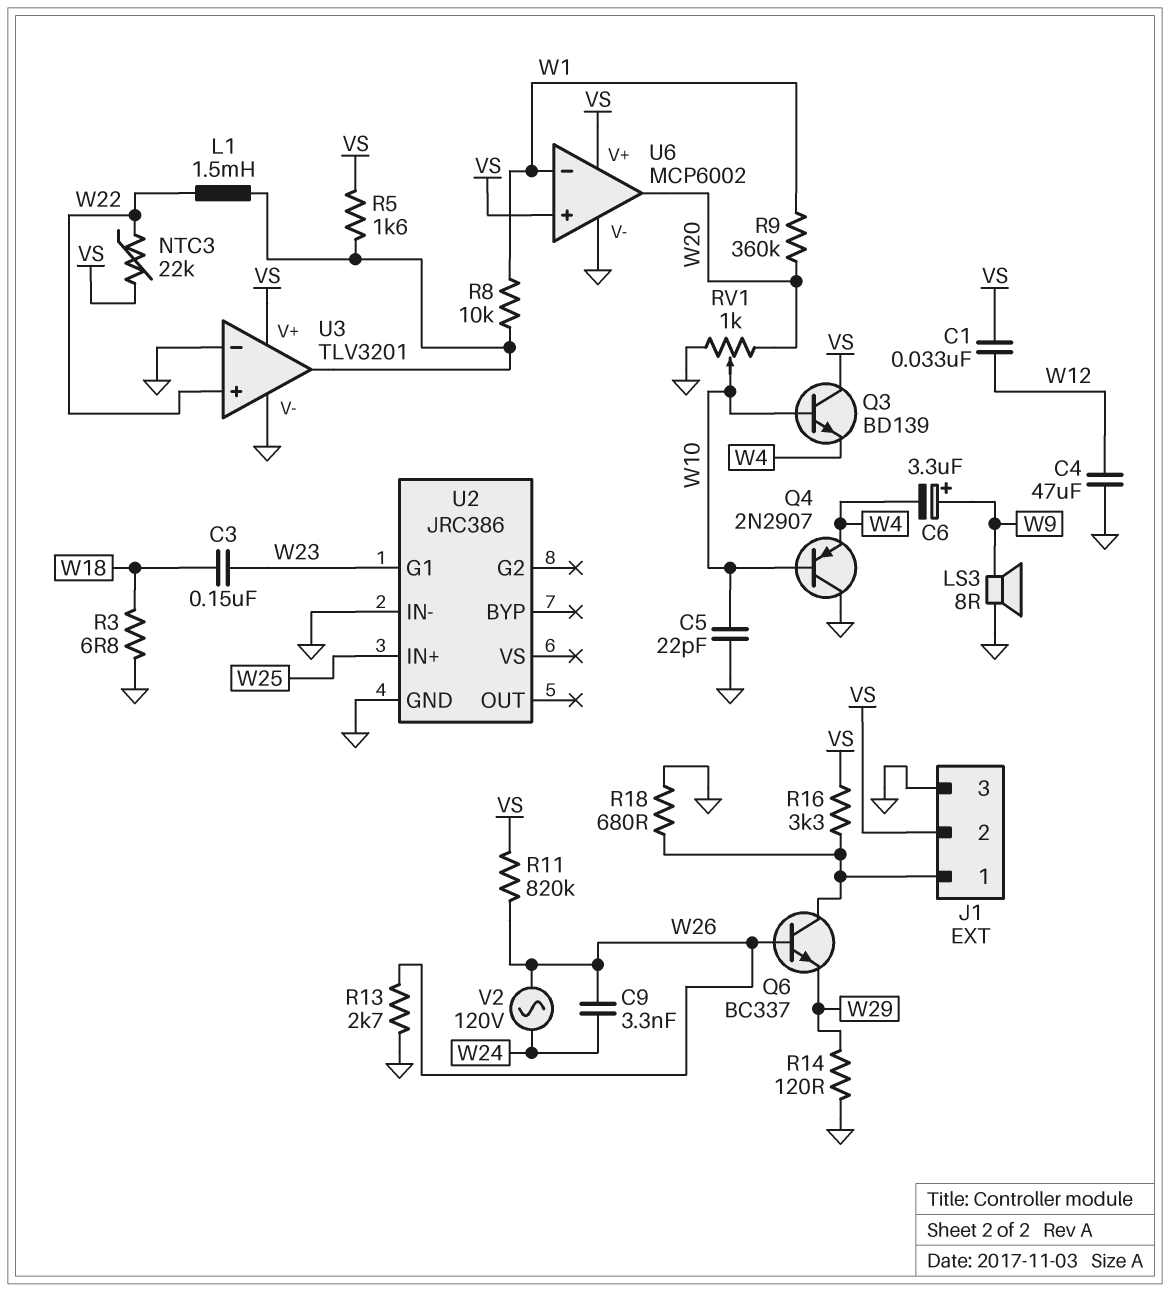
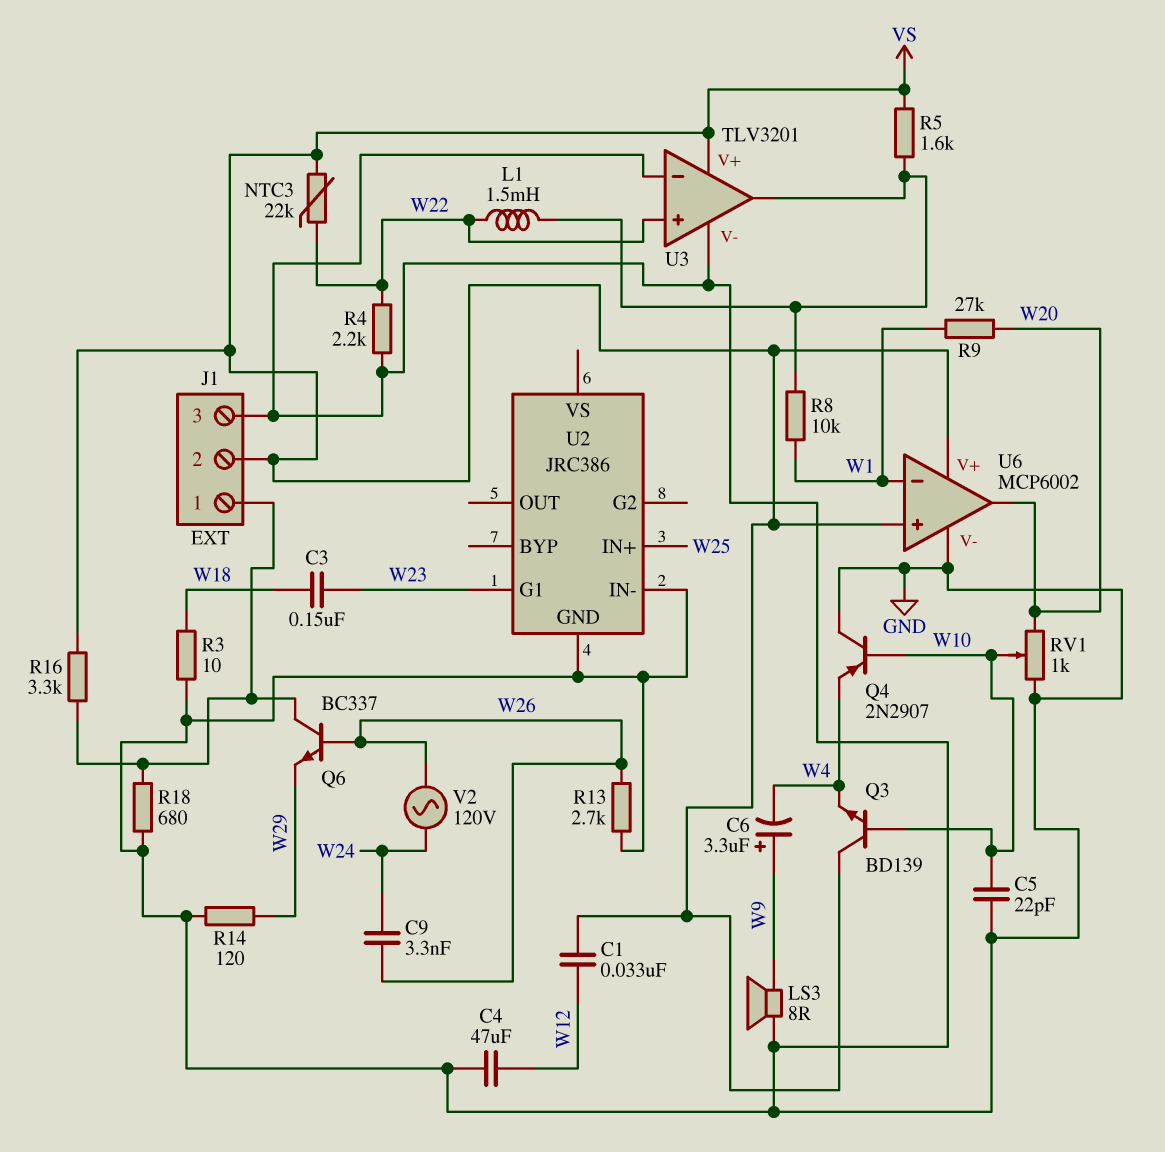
R3: 6.8 (GND, W18) -> 10 (GND, W18)
R4: none -> 2.2k (GND, W22)
R9: 360k (W1, W20) -> 27k (W1, W20)
R11: 820k (VS, W26) -> none

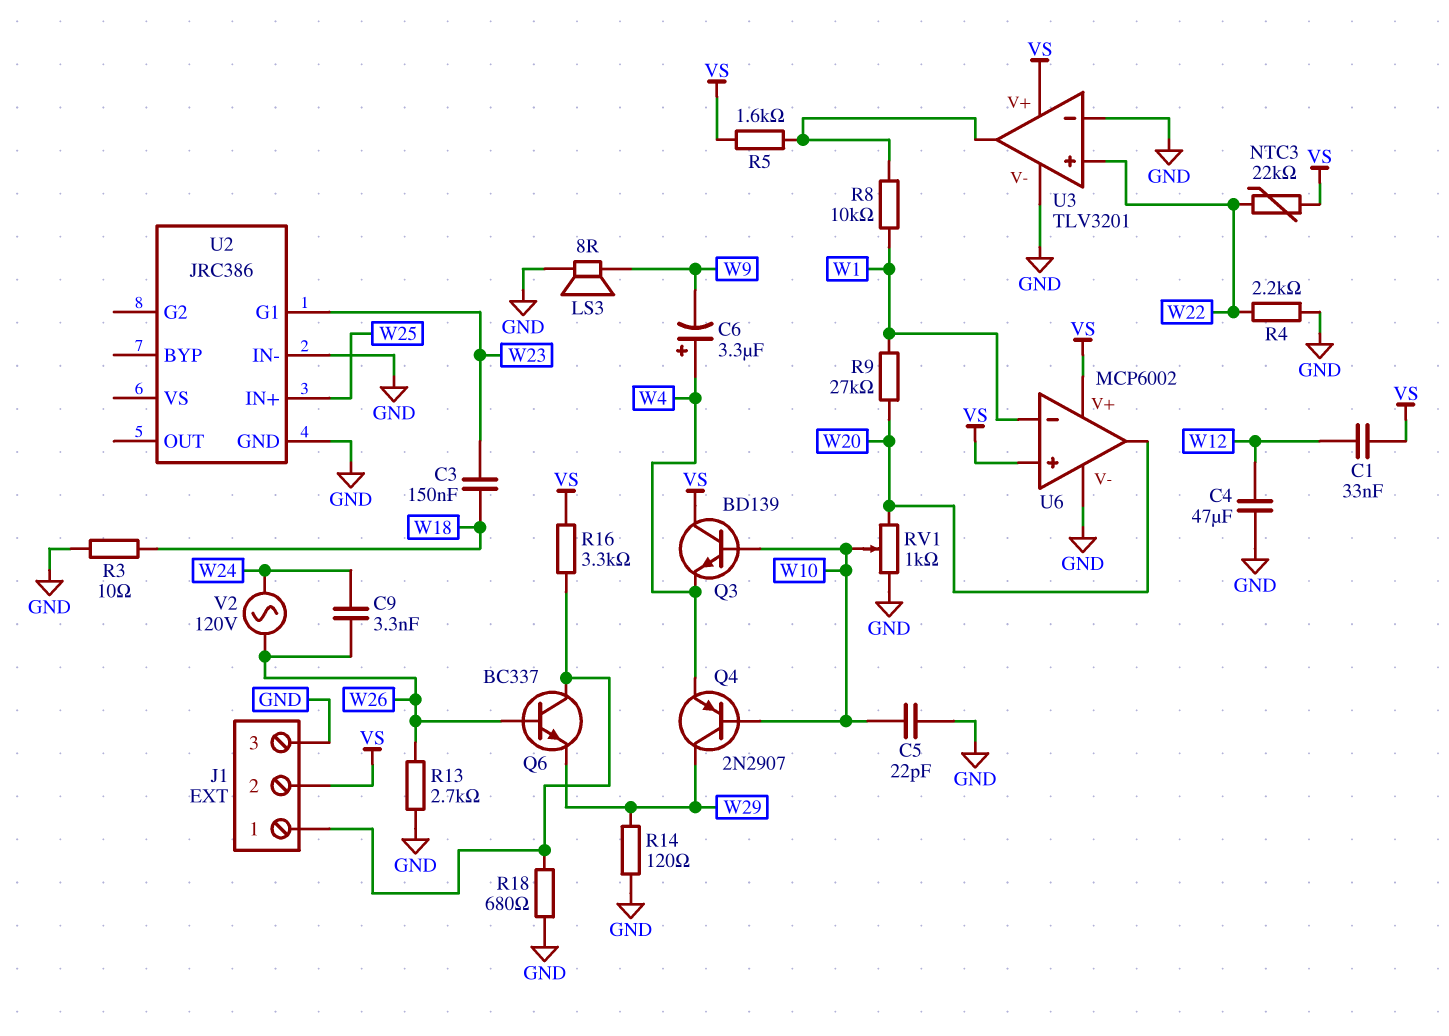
C6: 3.3uF (plus W9, minus W4) -> 3.3uF (plus W4, minus W9)
L1: 1.5mH (U3/out, W22) -> none
Q4: PNP 2N2907 (B W10, C GND, E W4) -> PNP 2N2907 (B W10, C W29, E W4)

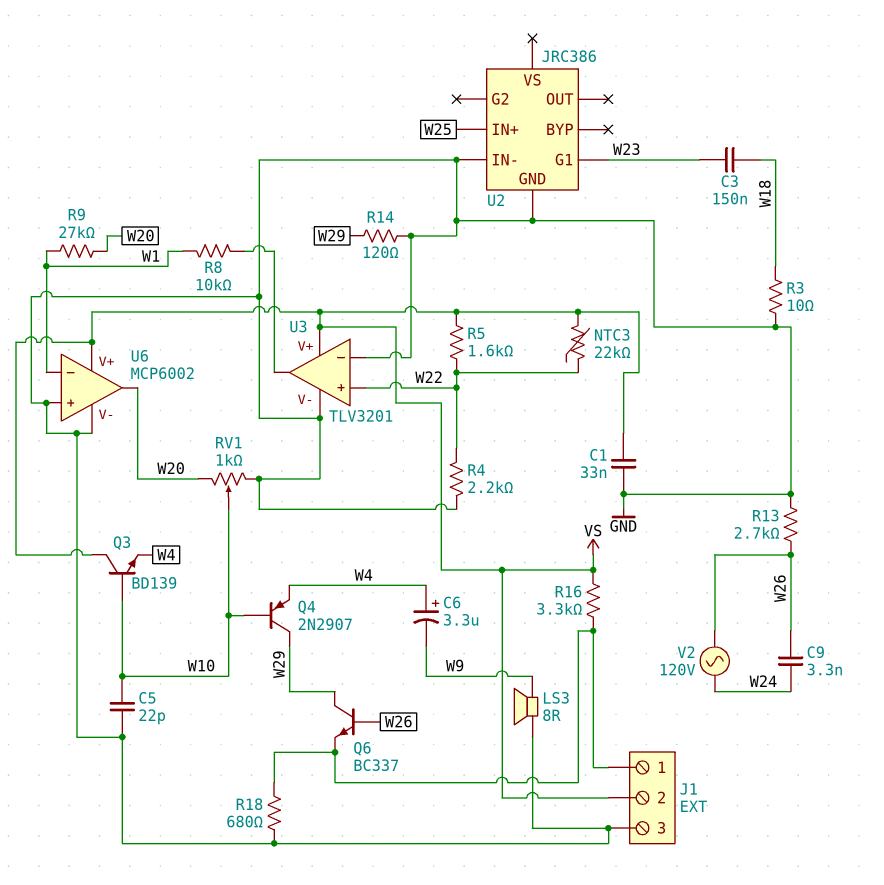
C1: 33nF (VS, W12) -> 33nF (GND, VS)
C4: 47uF (GND, W12) -> none
Q6: NPN BC337 (B W26, C J1/1, E W29) -> NPN BC337 (B W26, C W29, E J1/1)
R5: 1.6k (U3/out, VS) -> 1.6k (VS, W22)
U6 pin in+: VS -> GND

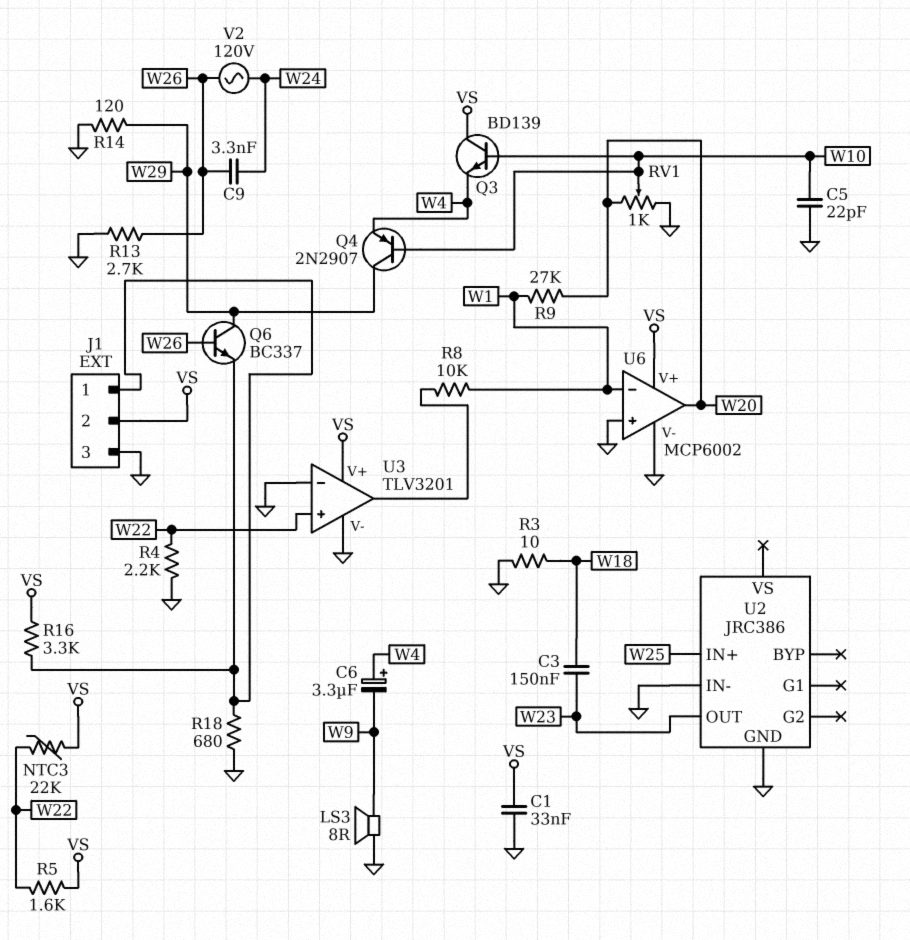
U2 pin G1: W23 -> none
U2 pin OUT: none -> W23

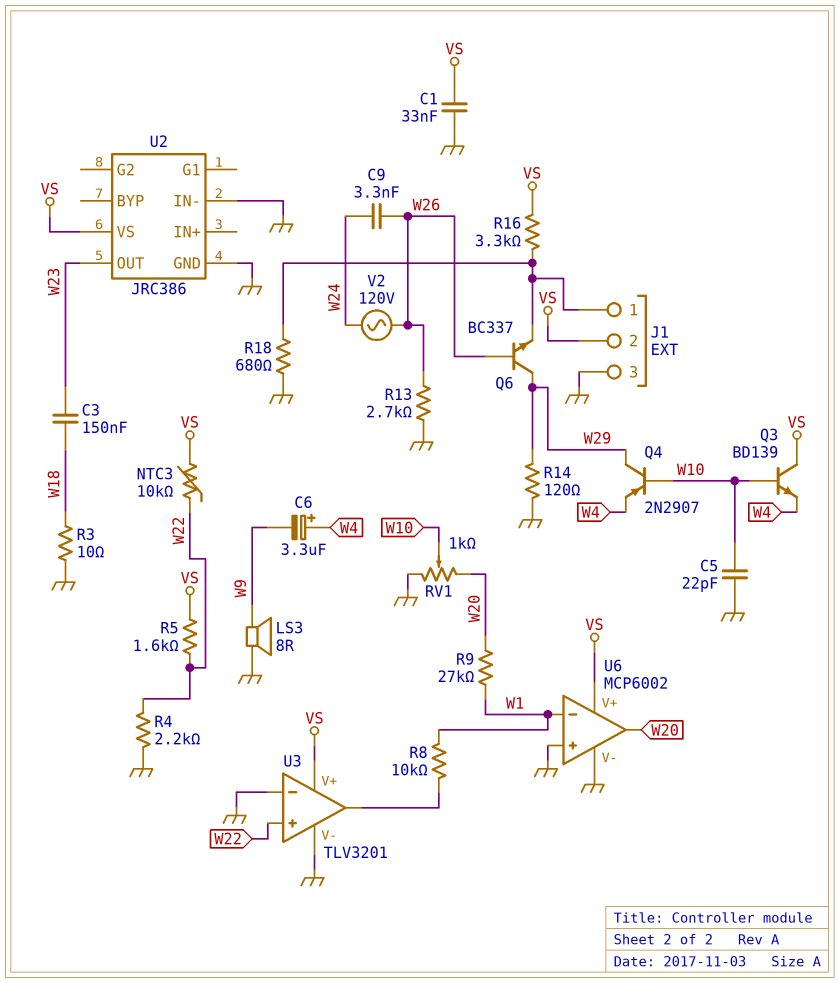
NTC3: 22k (VS, W22) -> 10k (VS, W22)
U2 pin IN+: W25 -> none
U2 pin VS: none -> VS

